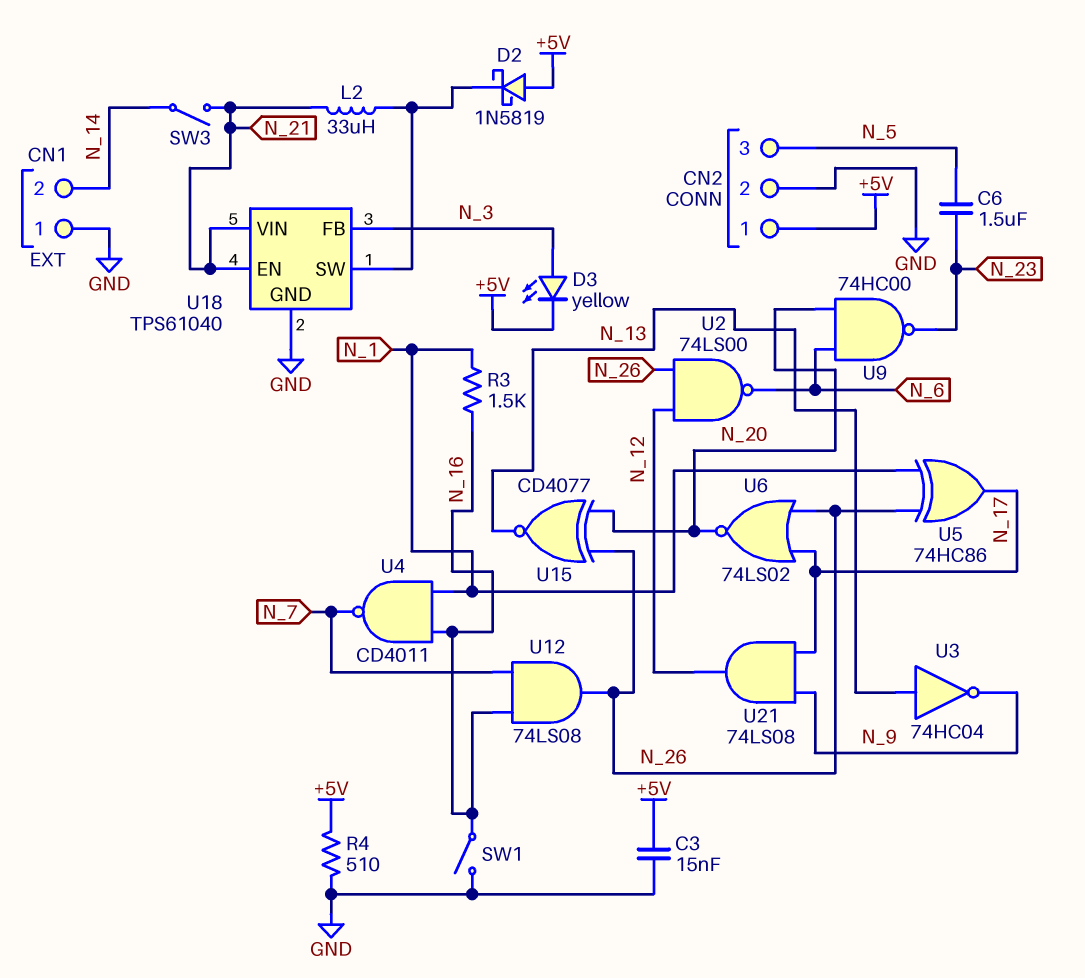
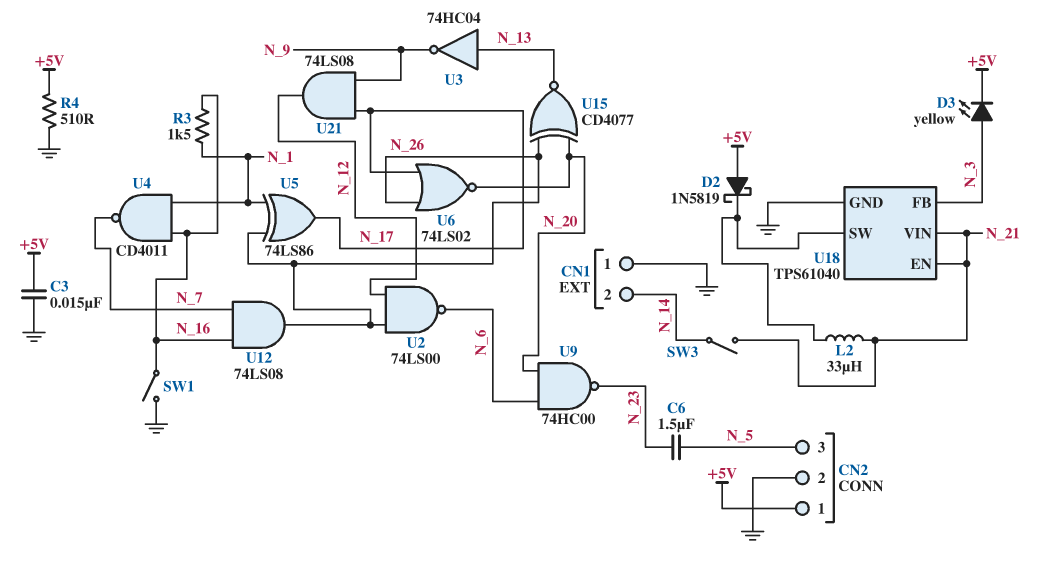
U5: XOR 74HC86 (in N_1, in N_26, out N_17) -> XOR 74LS86 (in N_1, in N_26, out N_17)

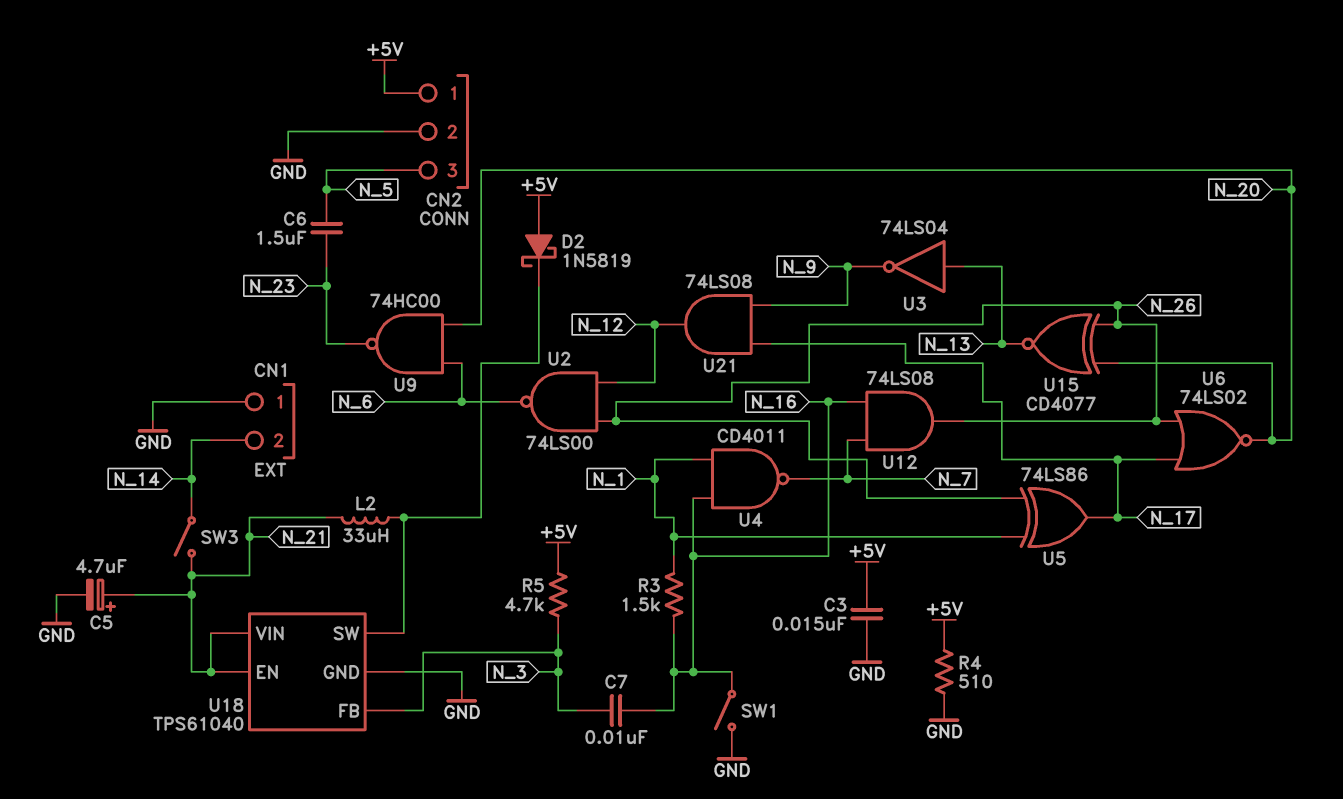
C5: none -> 4.7uF (plus N_21, minus GND)
C7: none -> 10nF (N_3, N_16)
D3: LED yellow (A N_3, K +5V) -> none
R5: none -> 4.7k (+5V, N_3)
U3: NOT 74HC04 (in N_13, out N_9) -> NOT 74LS04 (in N_13, out N_9)

